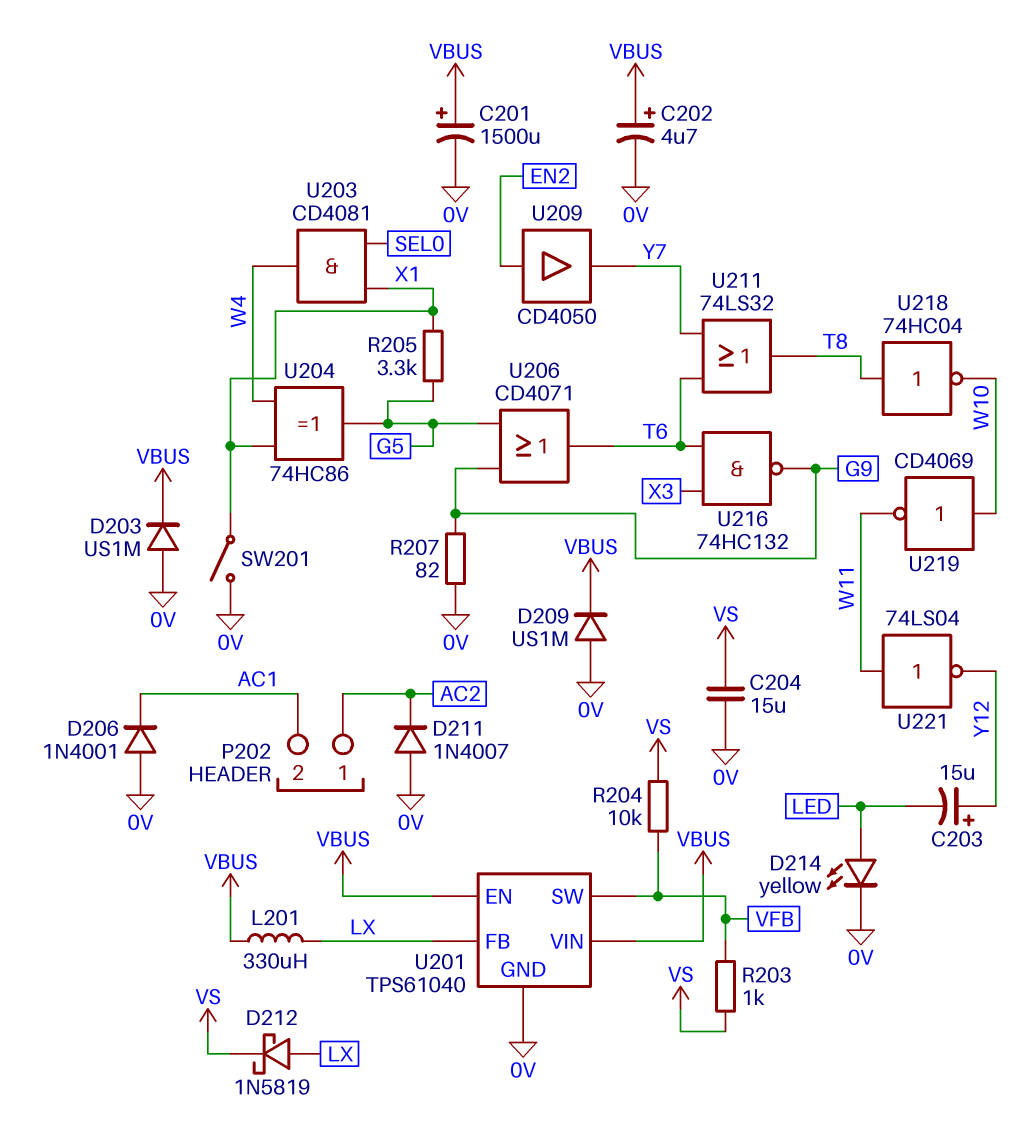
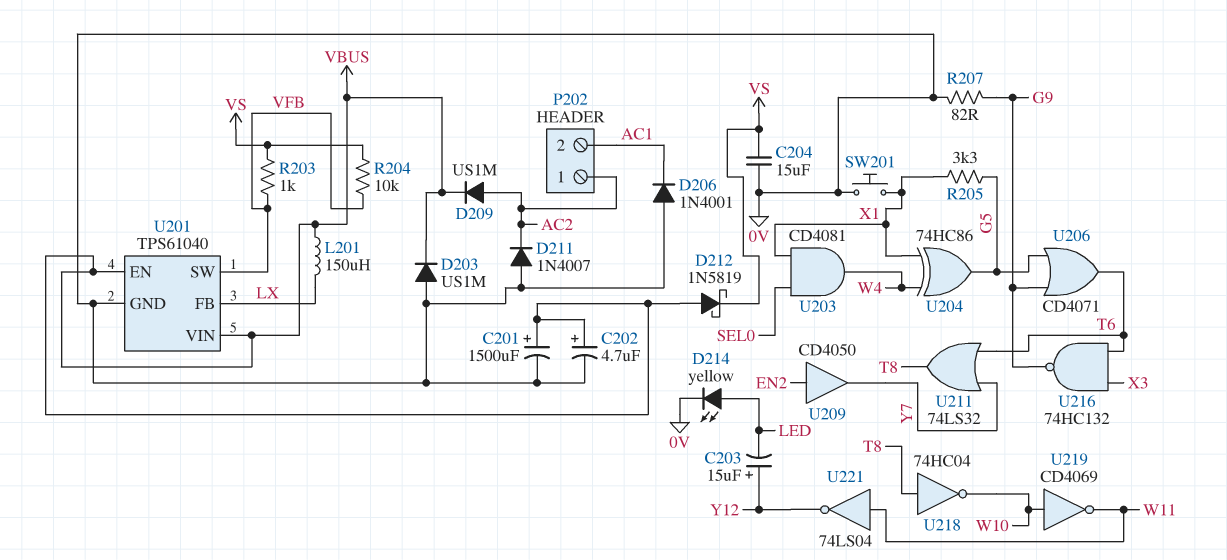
D209: diode US1M (A 0V, K VBUS) -> diode US1M (A AC2, K VBUS)
D212: schottky 1N5819 (A LX, K VS) -> schottky 1N5819 (A VBUS, K VS)
L201: 330uH (LX, VBUS) -> 150uH (LX, VBUS)
SW201: switch (0V, X1) -> button (0V, X1)

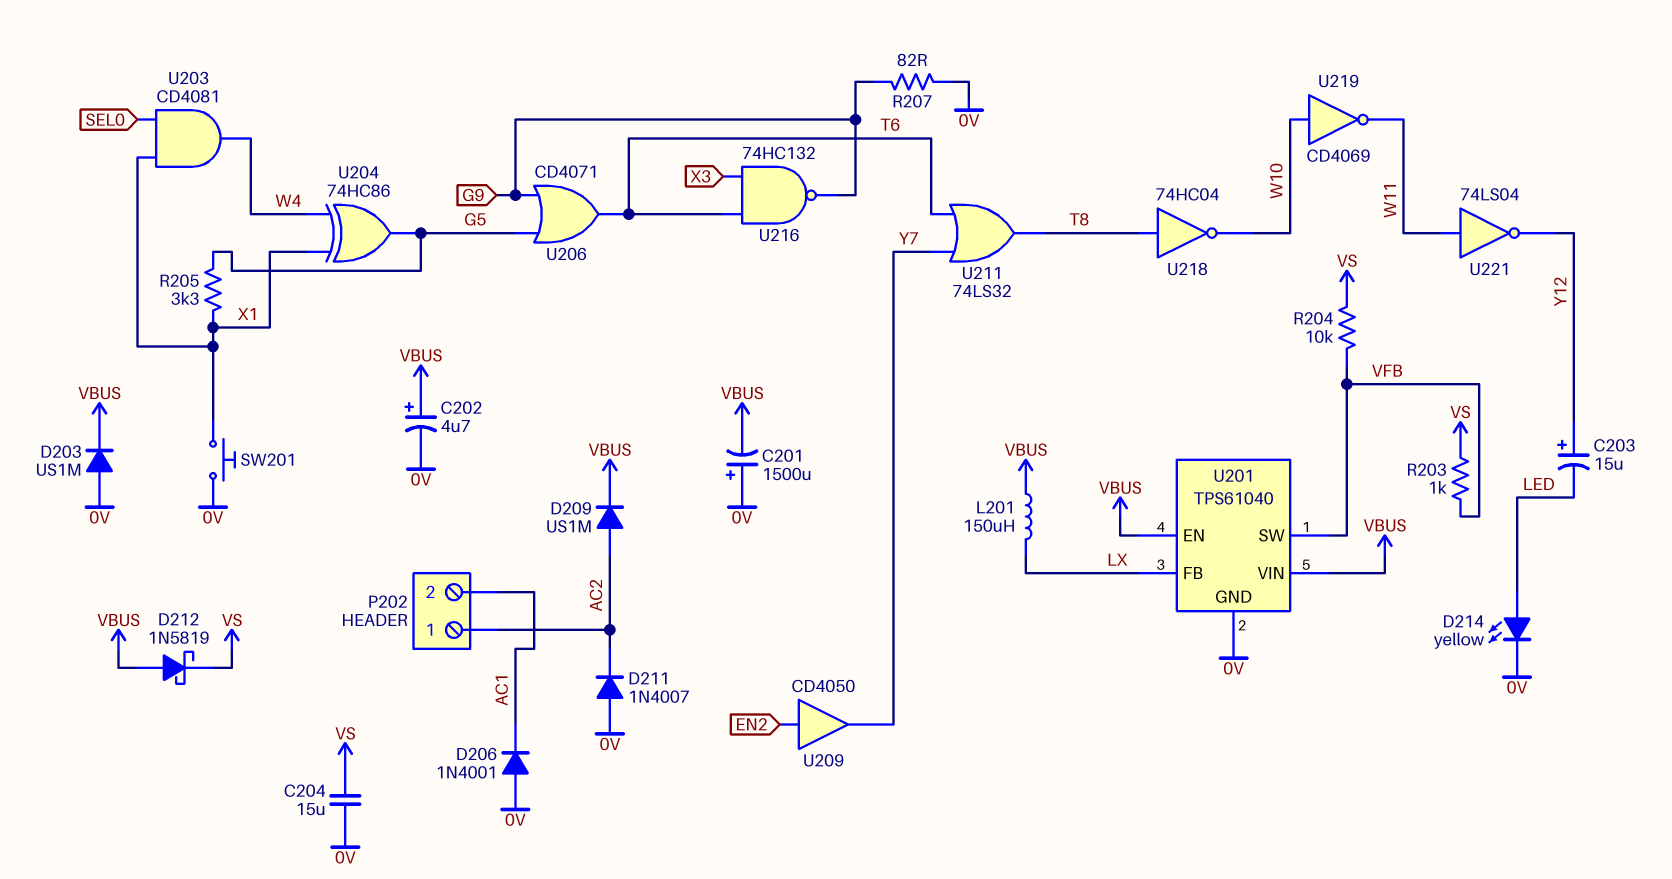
C201: 1500uF (plus VBUS, minus 0V) -> 1500uF (plus 0V, minus VBUS)

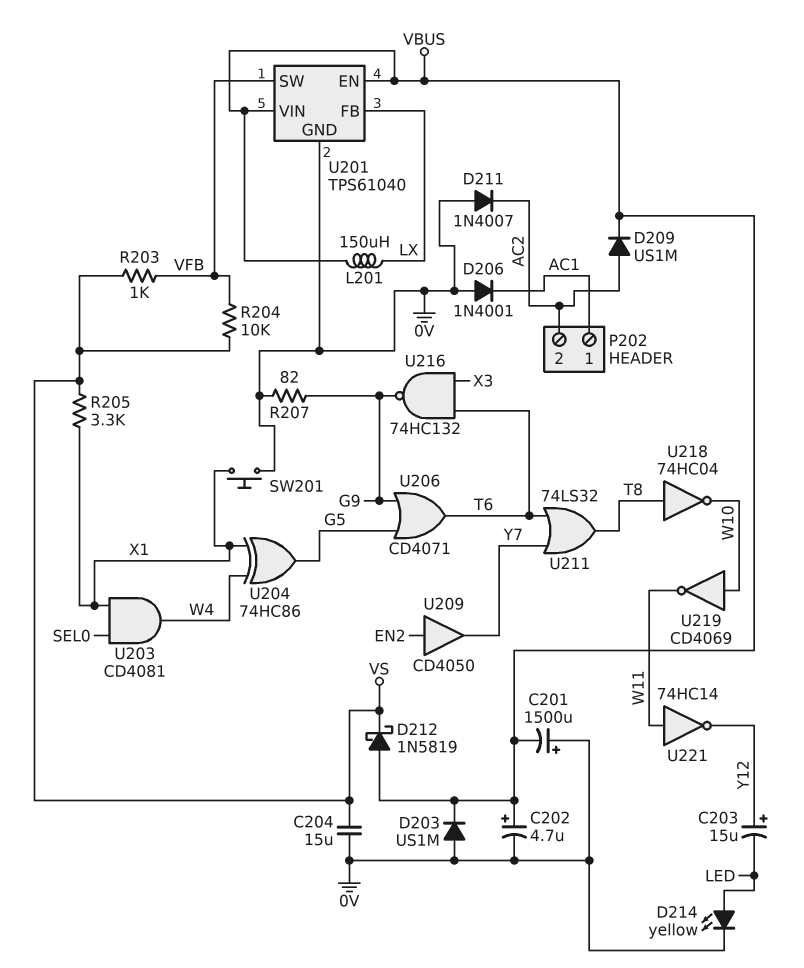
P202 pin 1: AC2 -> AC1
P202 pin 2: AC1 -> AC2
R205: 3.3k (G5, X1) -> 3.3k (VS, X1)
U221: NOT 74LS04 (in W11, out Y12) -> NOT 74HC14 (in W11, out Y12)

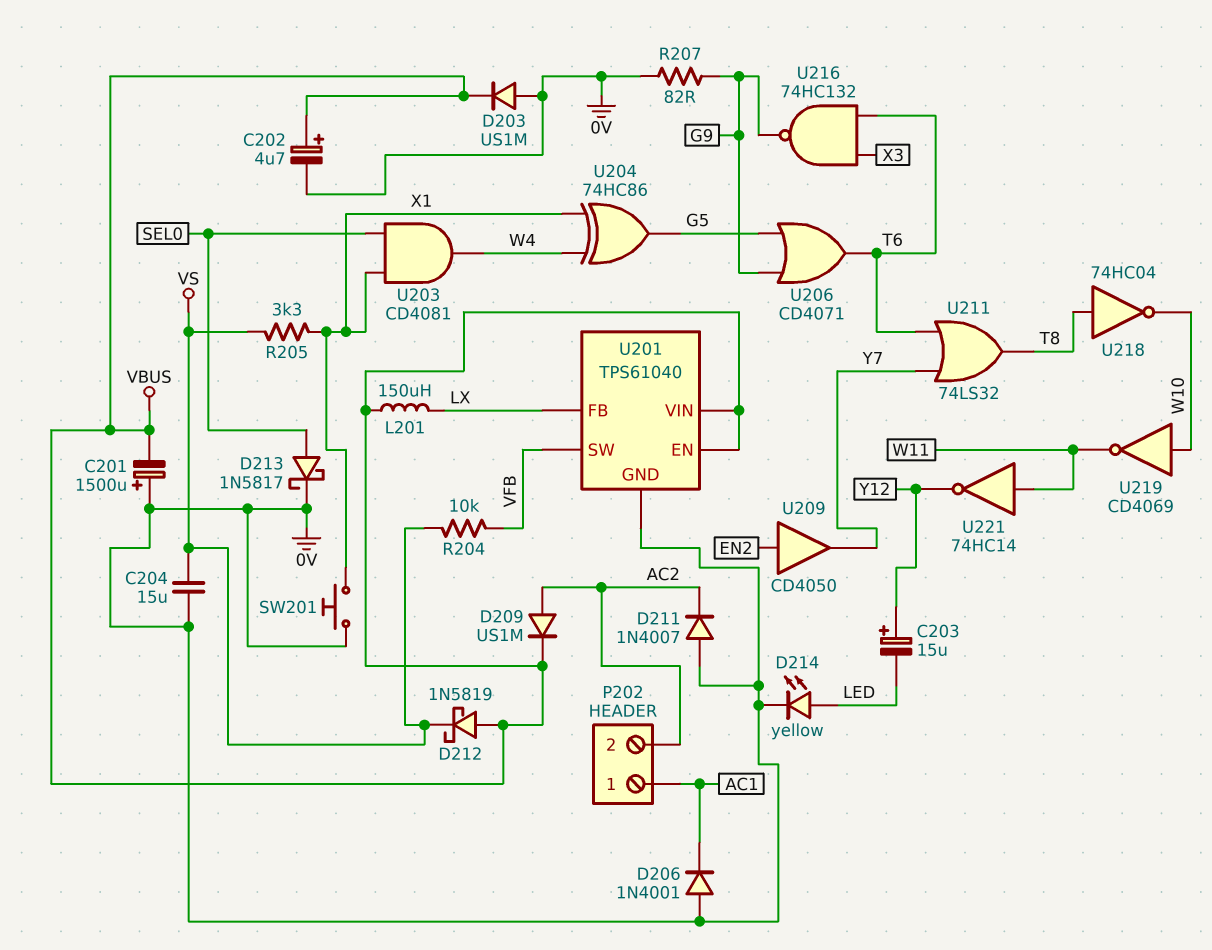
D213: none -> schottky 1N5817 (A SEL0, K 0V)
R203: 1k (VFB, VS) -> none

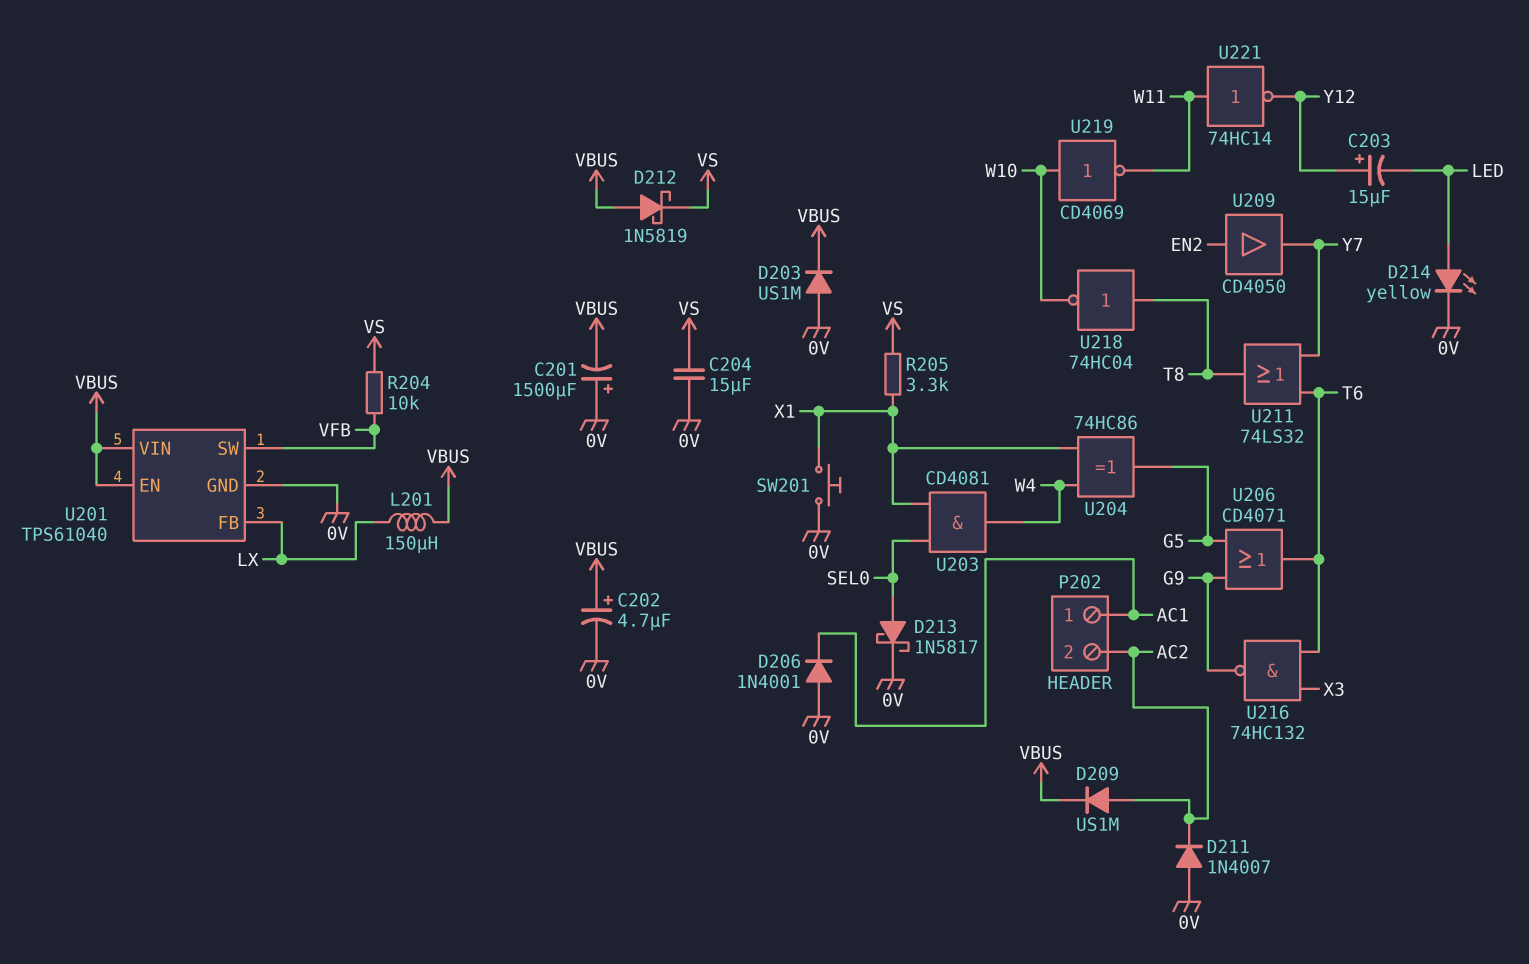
R207: 82 (0V, G9) -> none

